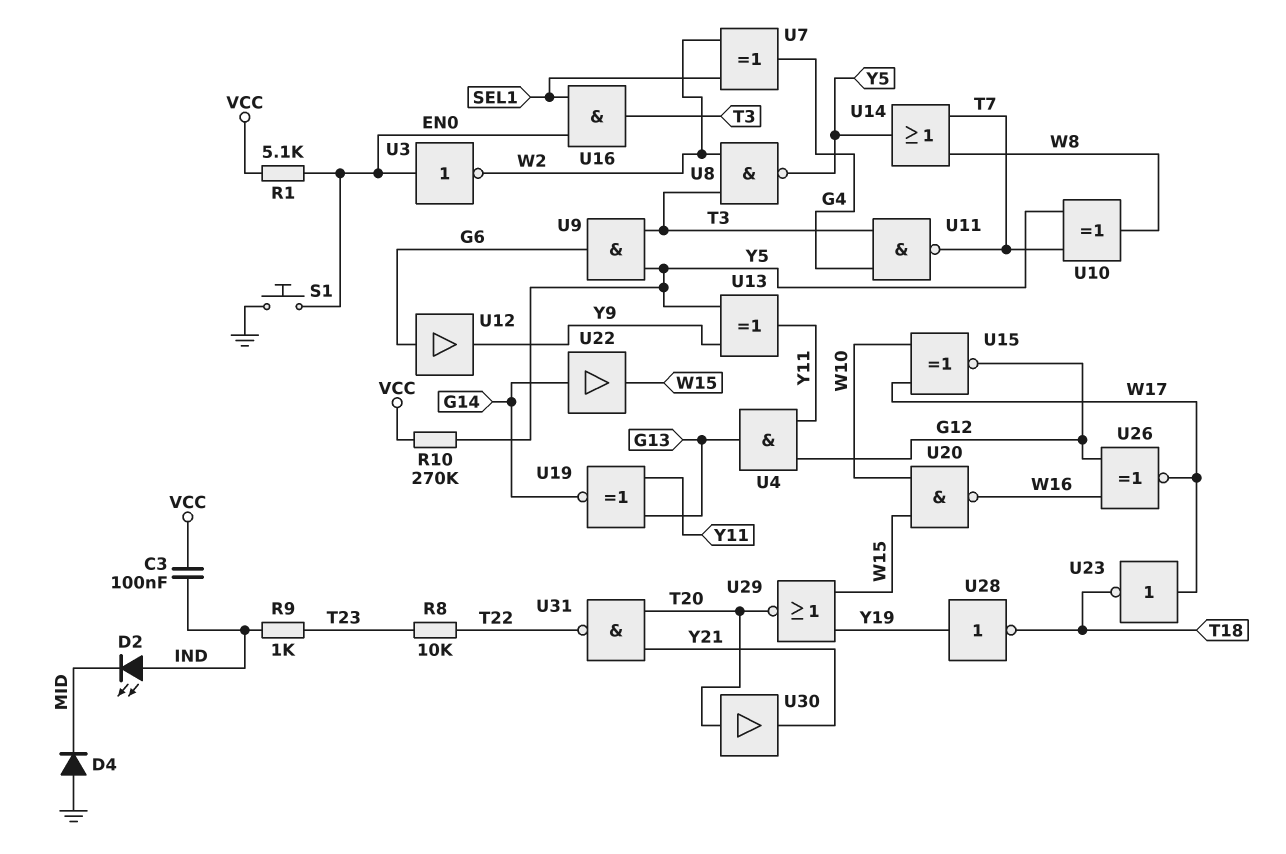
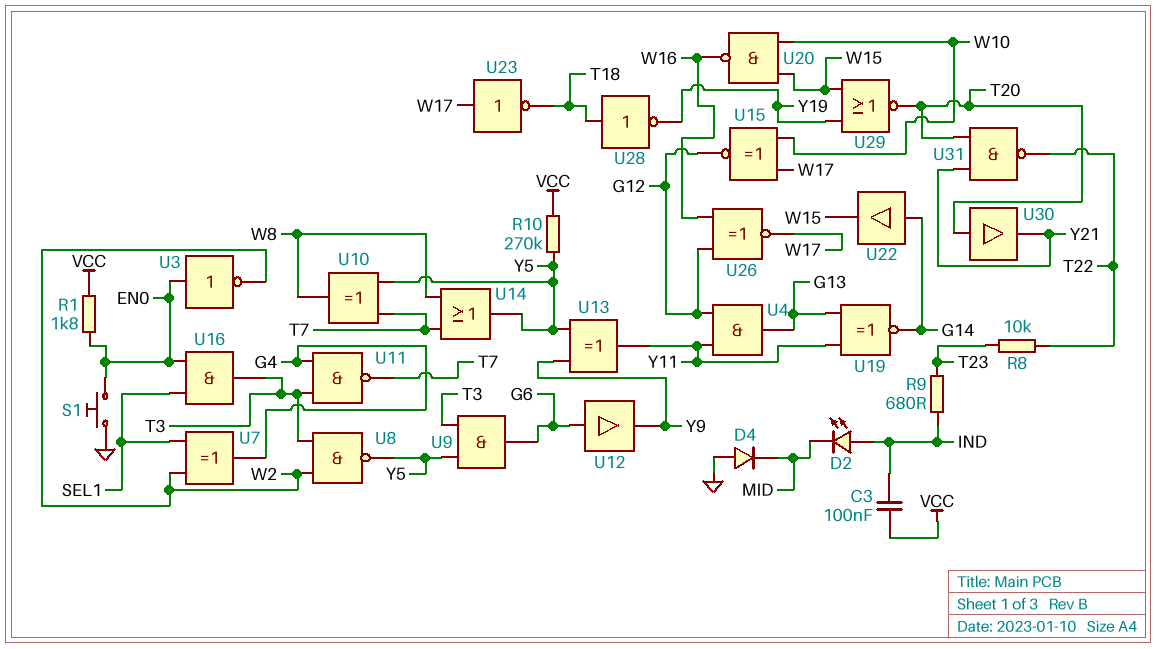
R1: 5.1k (EN0, VCC) -> 1.8k (EN0, VCC)
R9: 1k (IND, T23) -> 680 (IND, T23)
U28: NOT (in Y19, out T18) -> NOT (in T18, out Y19)

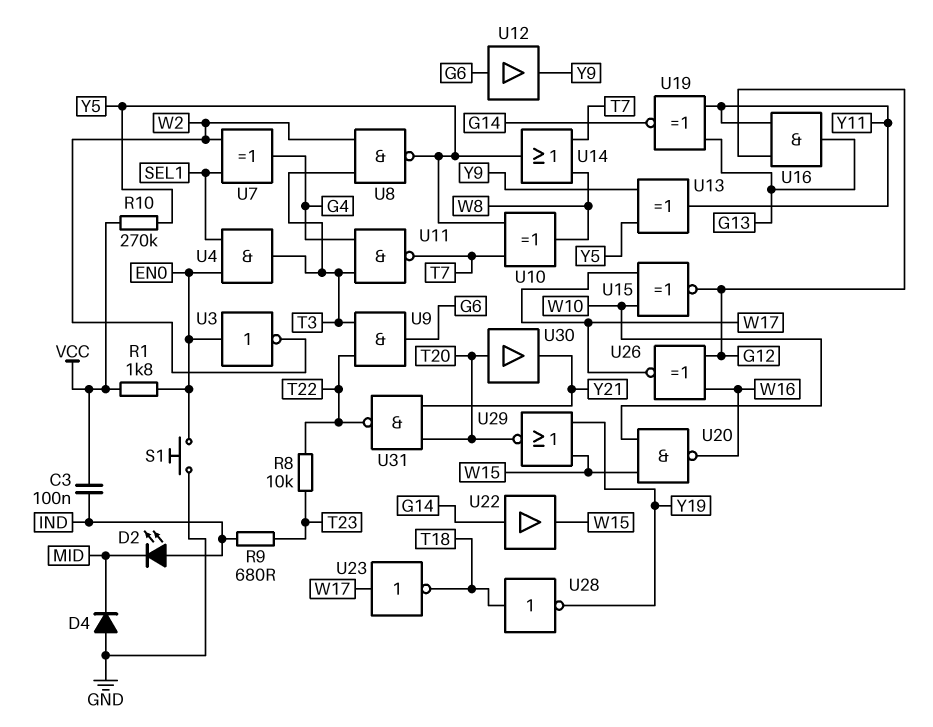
U4: AND (in G12, in Y11, out G13) -> AND (in EN0, in SEL1, out T3)
U9: AND (in T3, in Y5, out G6) -> AND (in T3, in T22, out G6)
U16: AND (in EN0, in SEL1, out T3) -> AND (in G12, in Y11, out G13)

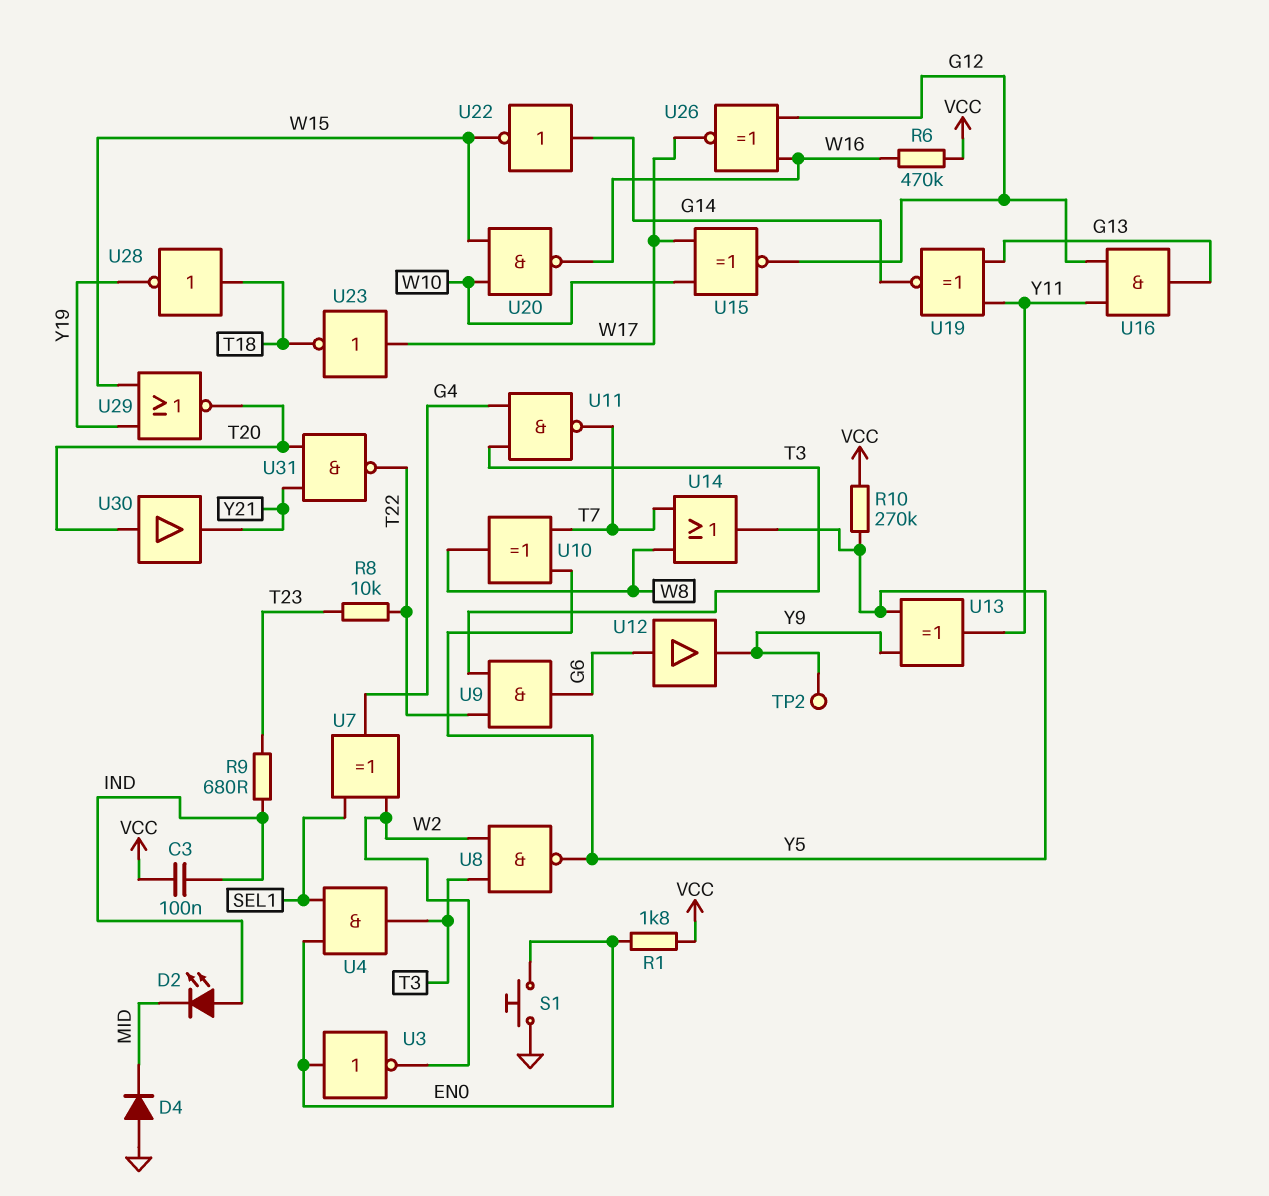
R6: none -> 470k (VCC, W16)
TP2: none -> test point (Y9)
U22: buffer (in G14, out W15) -> NOT (in G14, out W15)

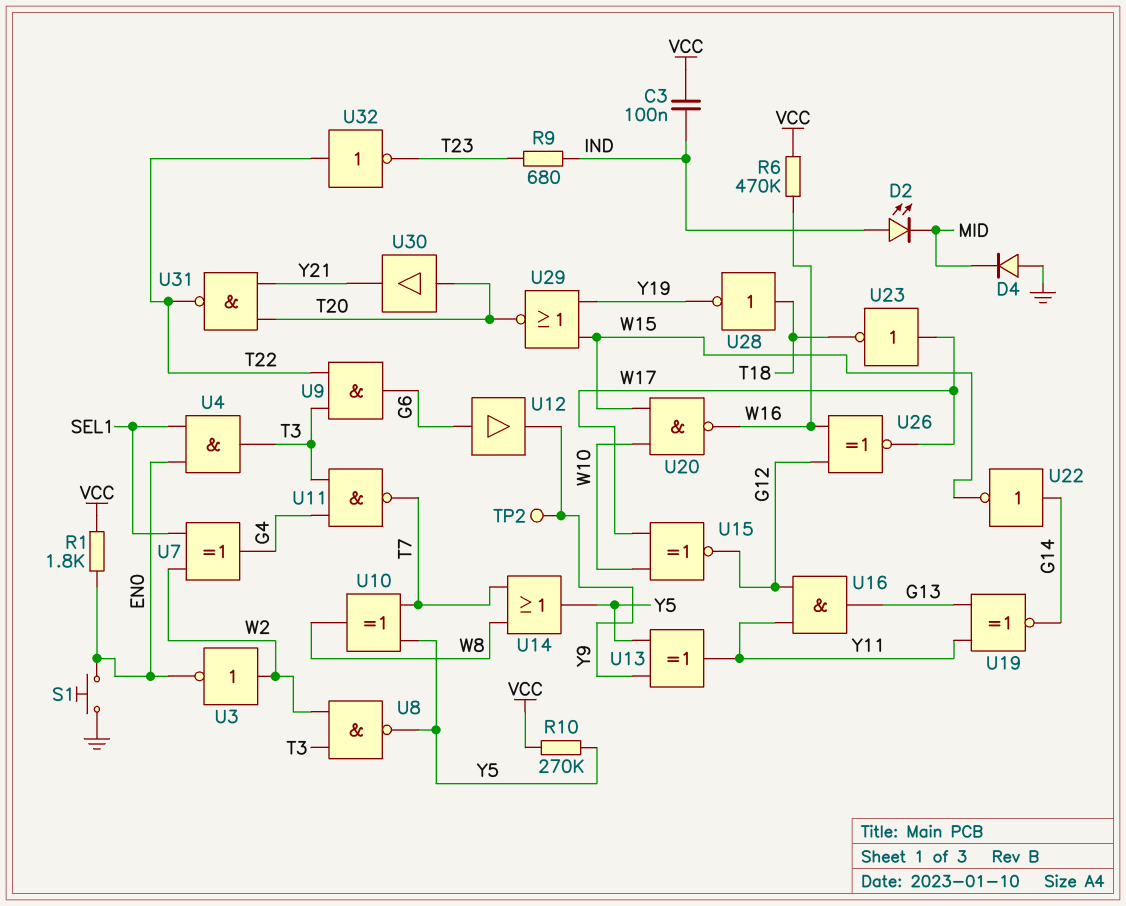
R8: 10k (T22, T23) -> none
U3: NOT (in EN0, out W2) -> NOT (in W2, out EN0)
U32: none -> NOT (in T22, out T23)

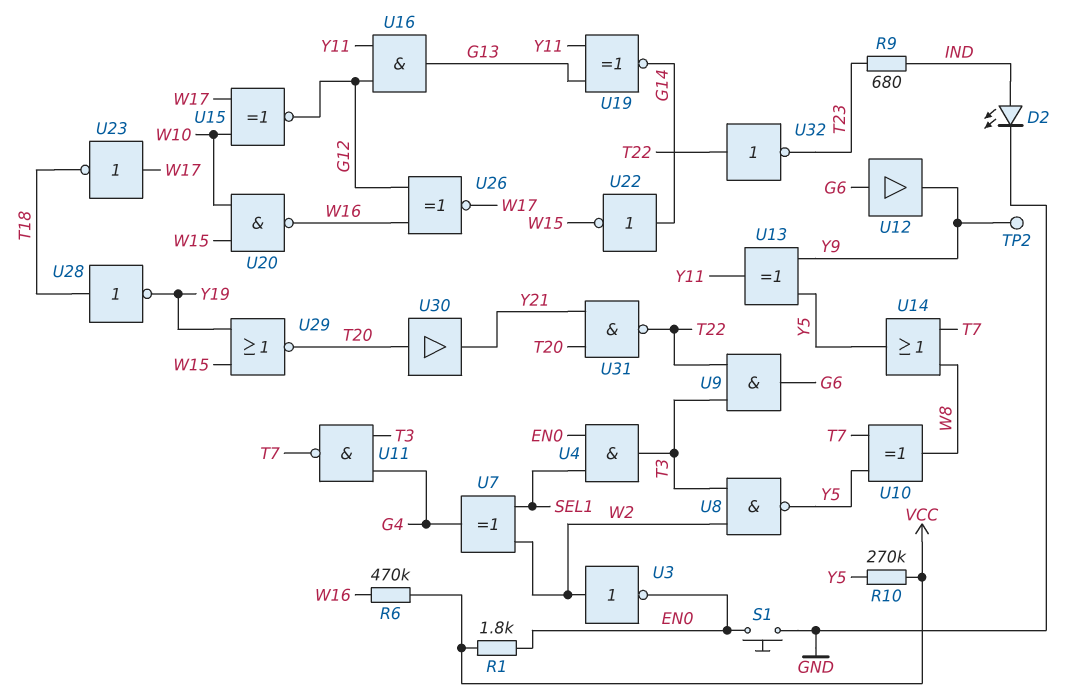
C3: 100nF (IND, VCC) -> none
D2: LED (A IND, K MID) -> LED (A IND, K GND)
D4: diode (A GND, K MID) -> none

